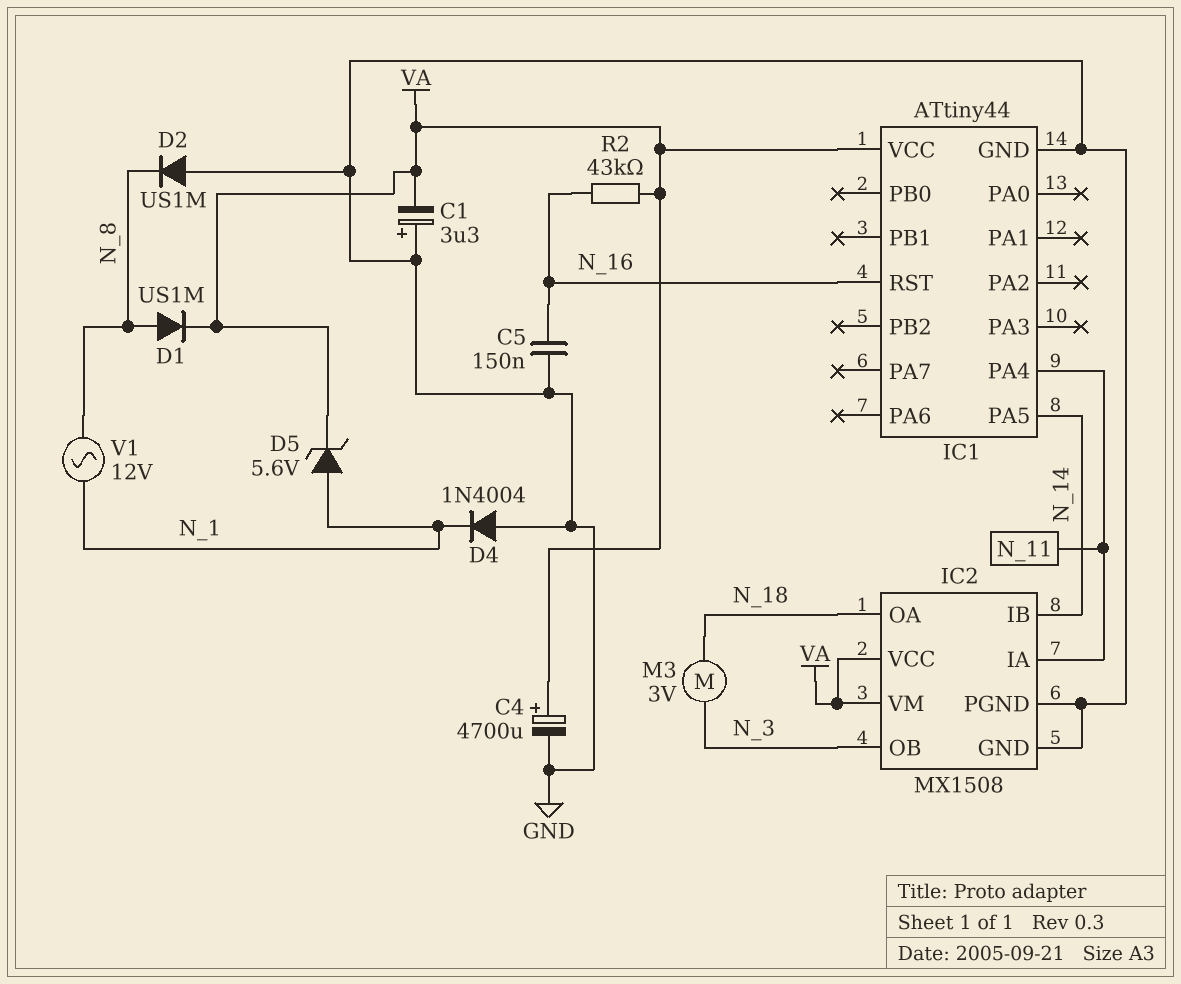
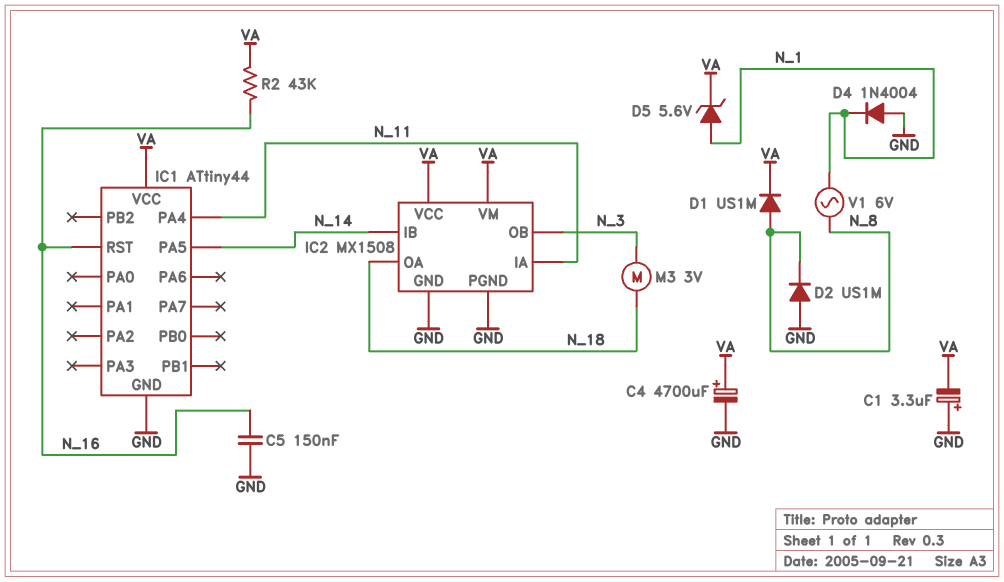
V1: AC 12V (N_1, N_8) -> AC 6V (N_1, N_8)

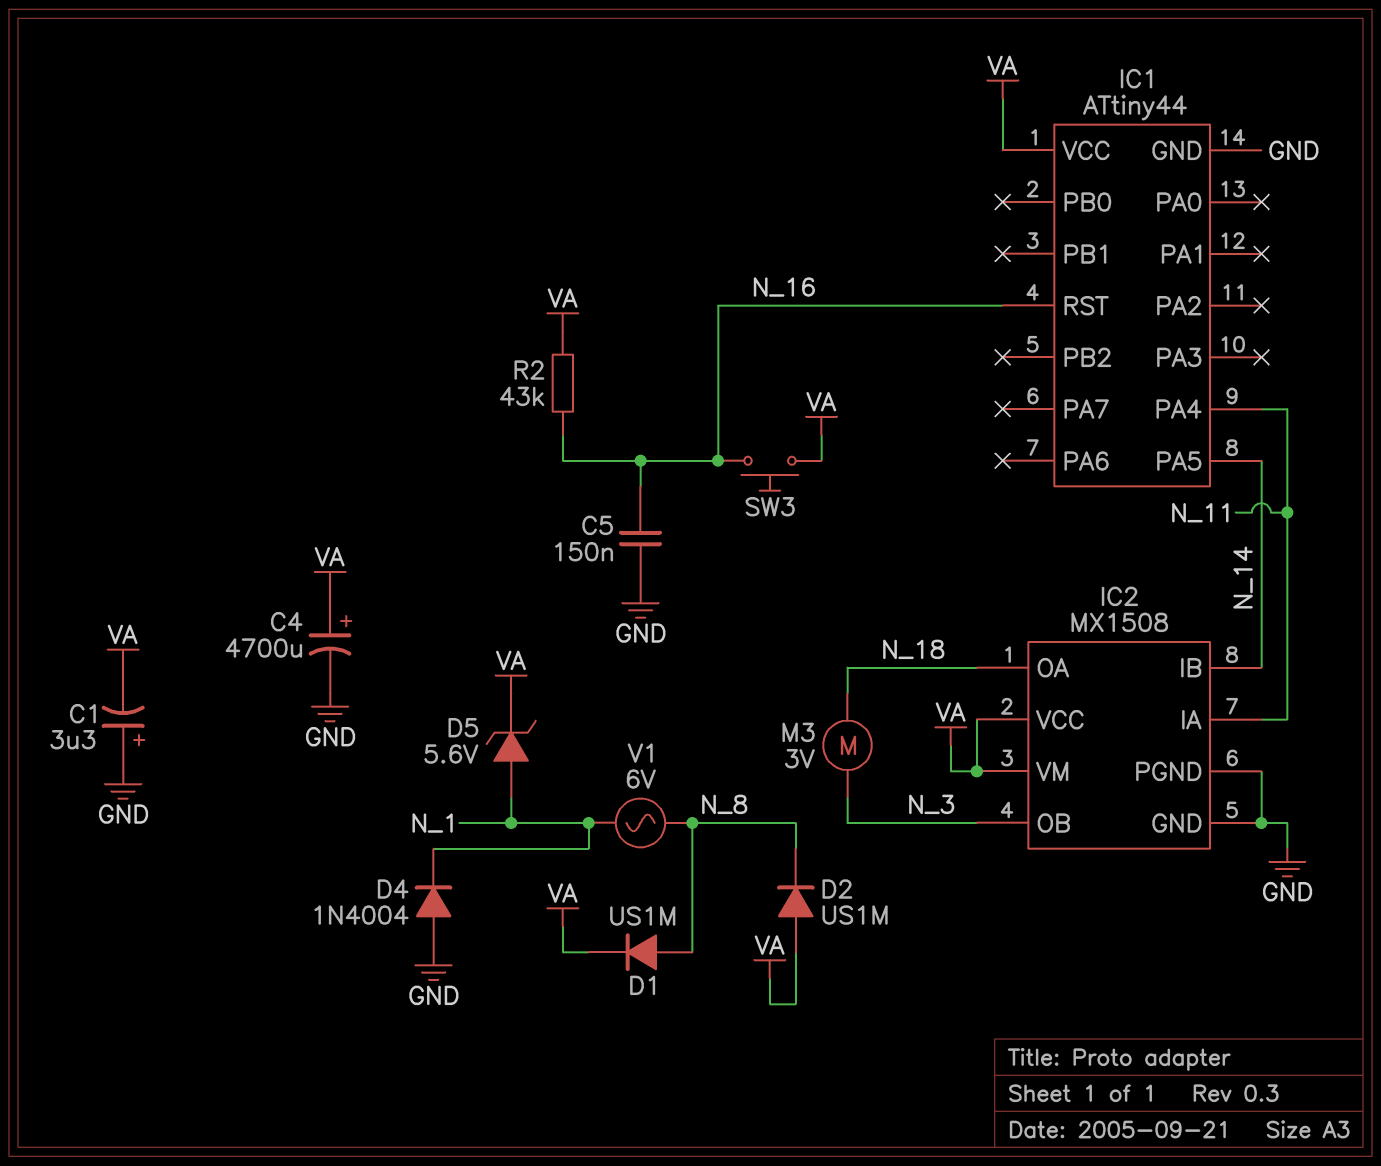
D2: diode US1M (A GND, K N_8) -> diode US1M (A VA, K N_8)
SW3: none -> button (N_16, VA)

